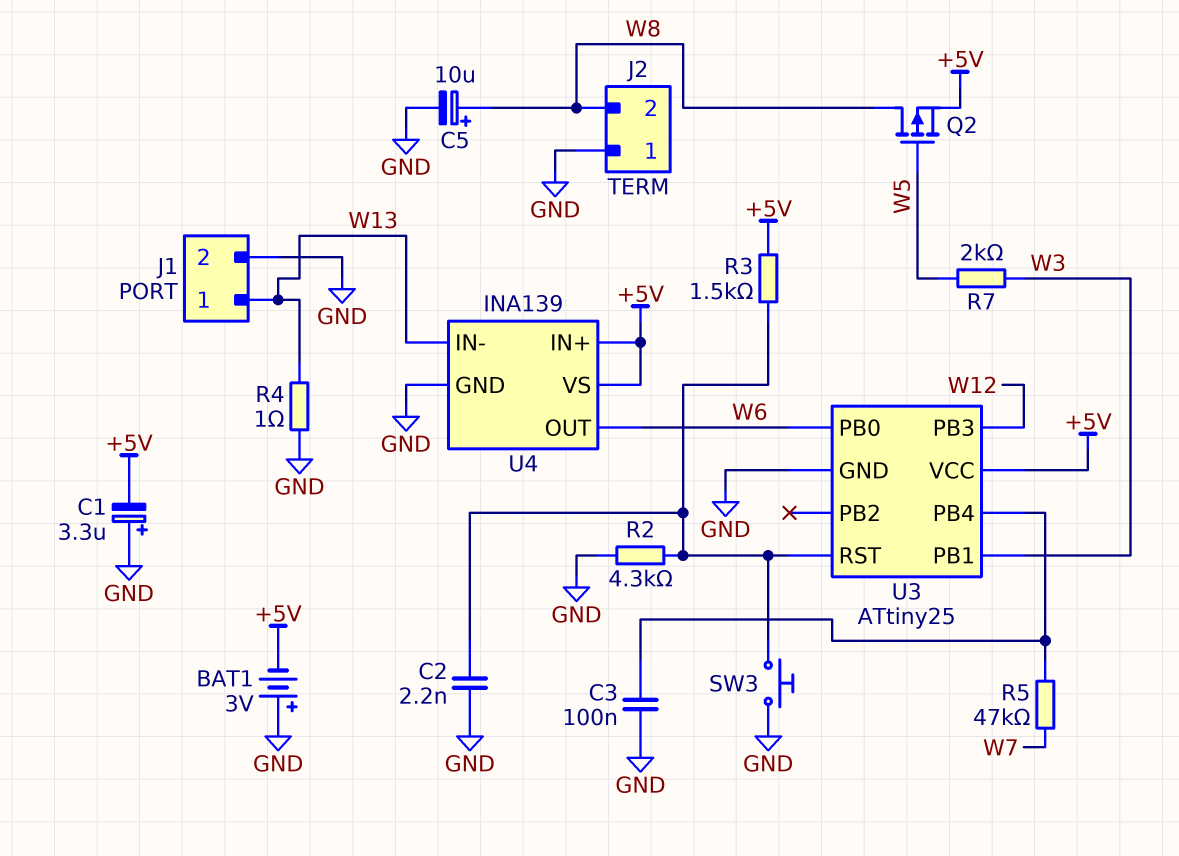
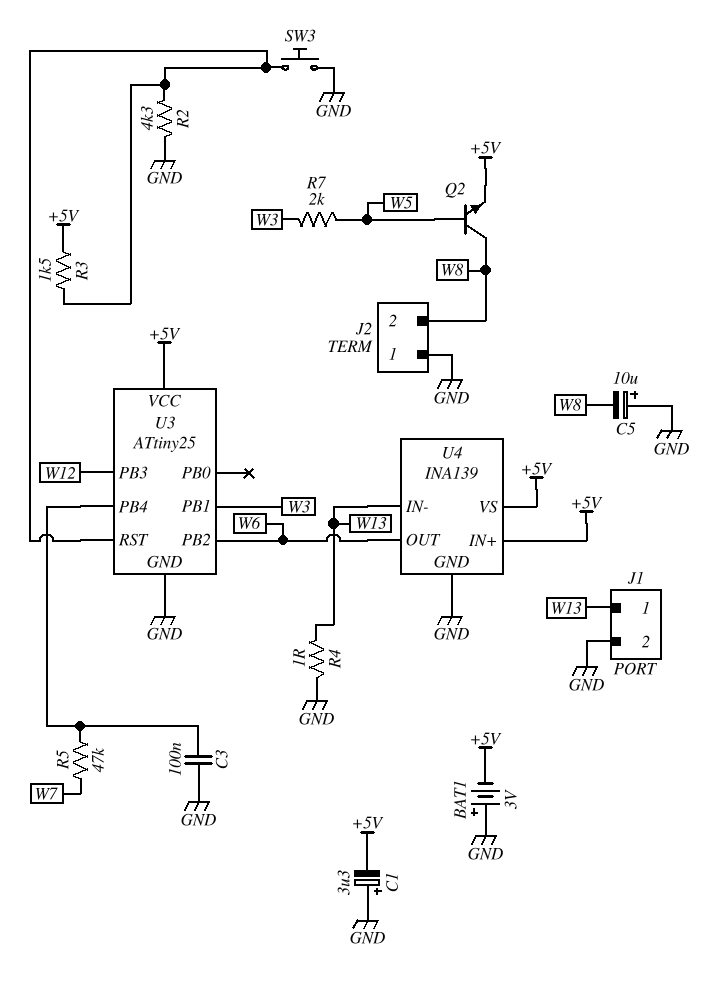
C2: 2.2nF (GND, U3/RST) -> none
C5: 10uF (plus W8, minus GND) -> 10uF (plus GND, minus W8)
Q2: PMOS (G W5, D W8, S +5V) -> NPN (B W5, C W8, E +5V)
U3 pin PB0: W6 -> none
U3 pin PB2: none -> W6

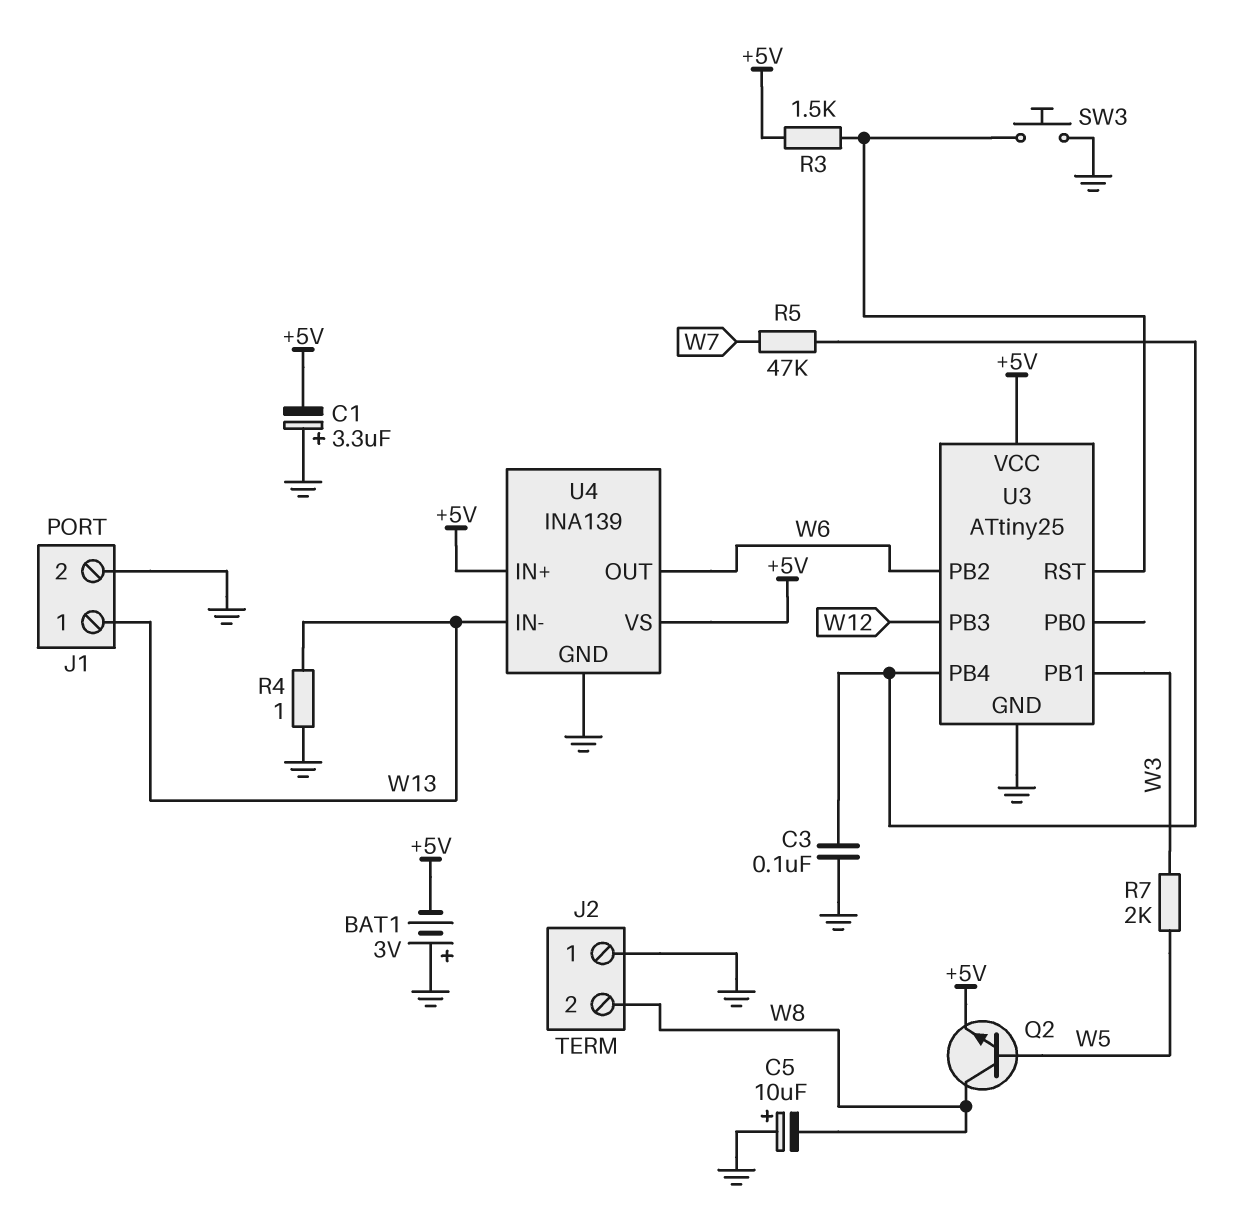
R2: 4.3k (GND, U3/RST) -> none

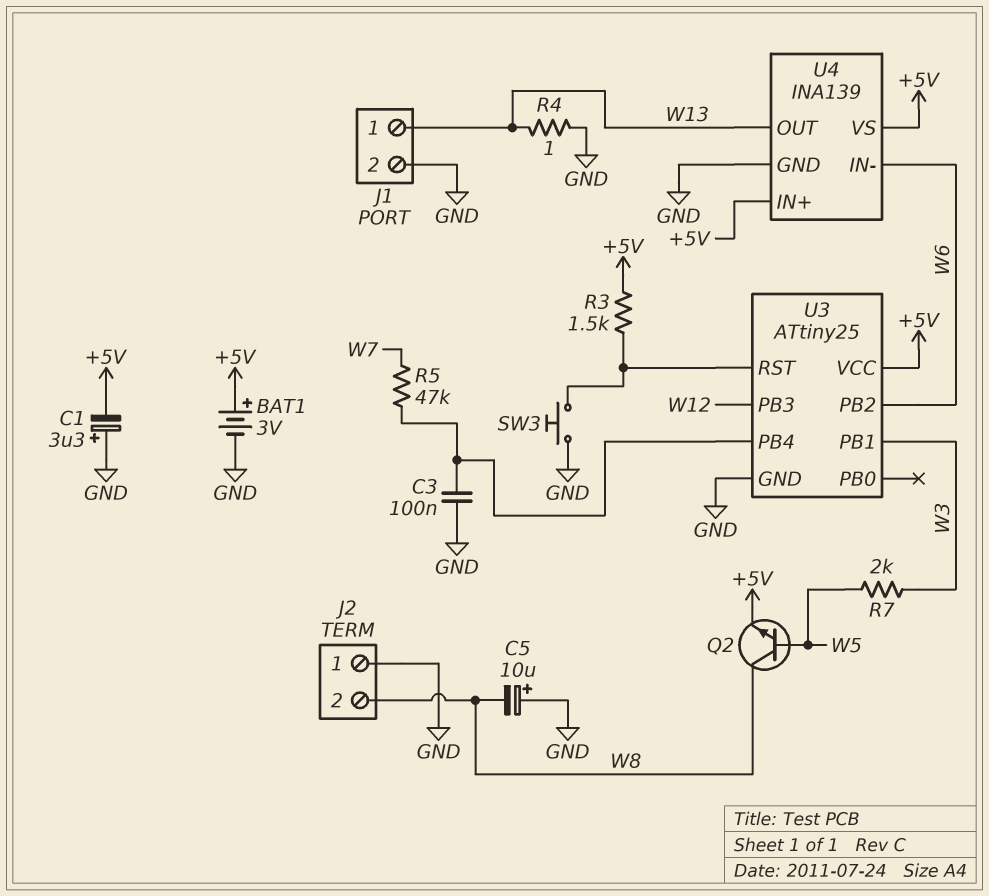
BAT1: 3V (plus GND, minus +5V) -> 3V (plus +5V, minus GND)
U4 pin IN-: W13 -> W6
U4 pin OUT: W6 -> W13

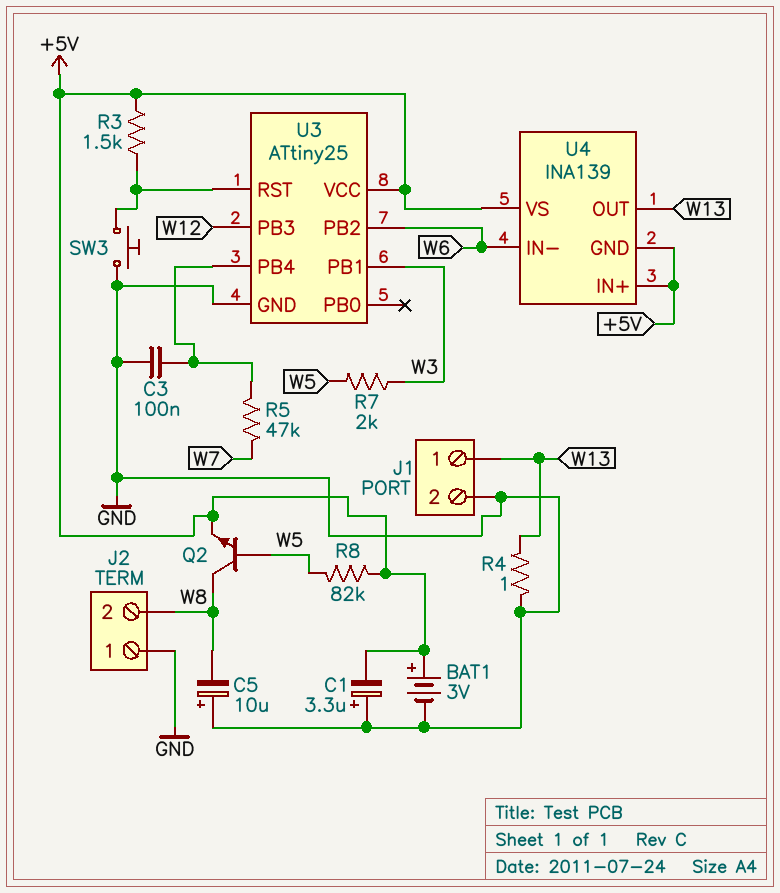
R8: none -> 82k (+5V, W5)
U4 pin GND: GND -> +5V

